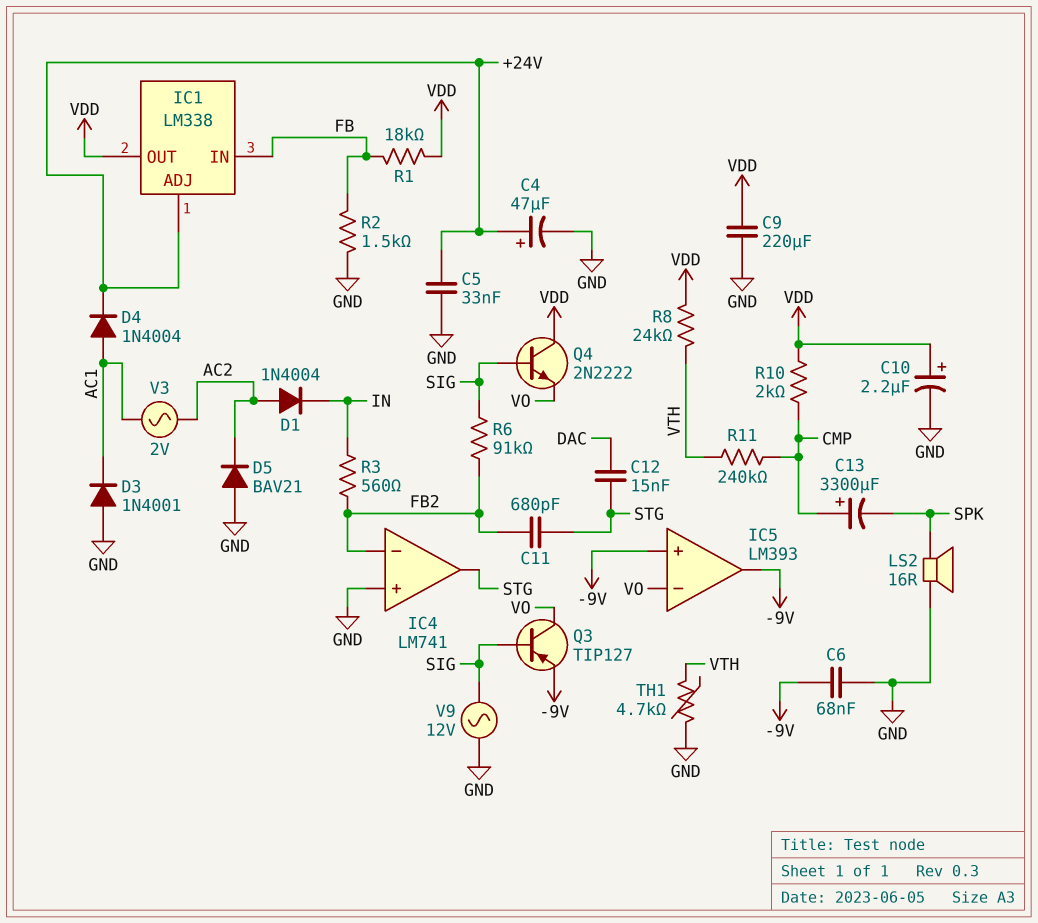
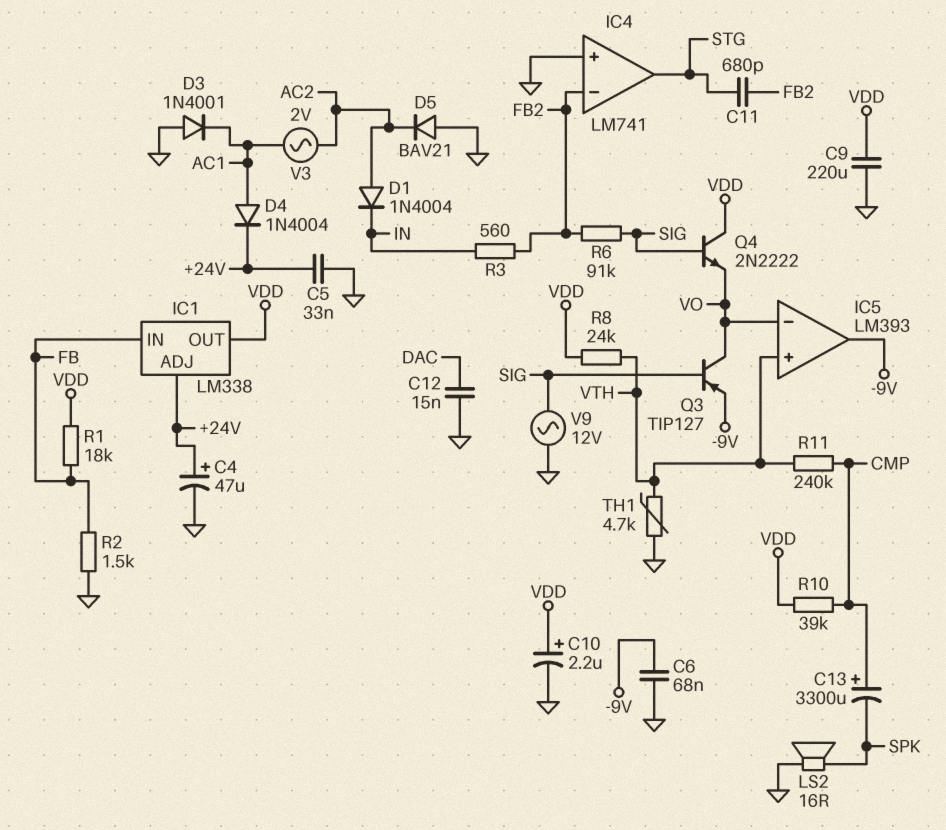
C12: 15nF (DAC, STG) -> 15nF (DAC, GND)
IC5 pin in+: -9V -> VTH
R10: 2k (CMP, VDD) -> 39k (CMP, VDD)

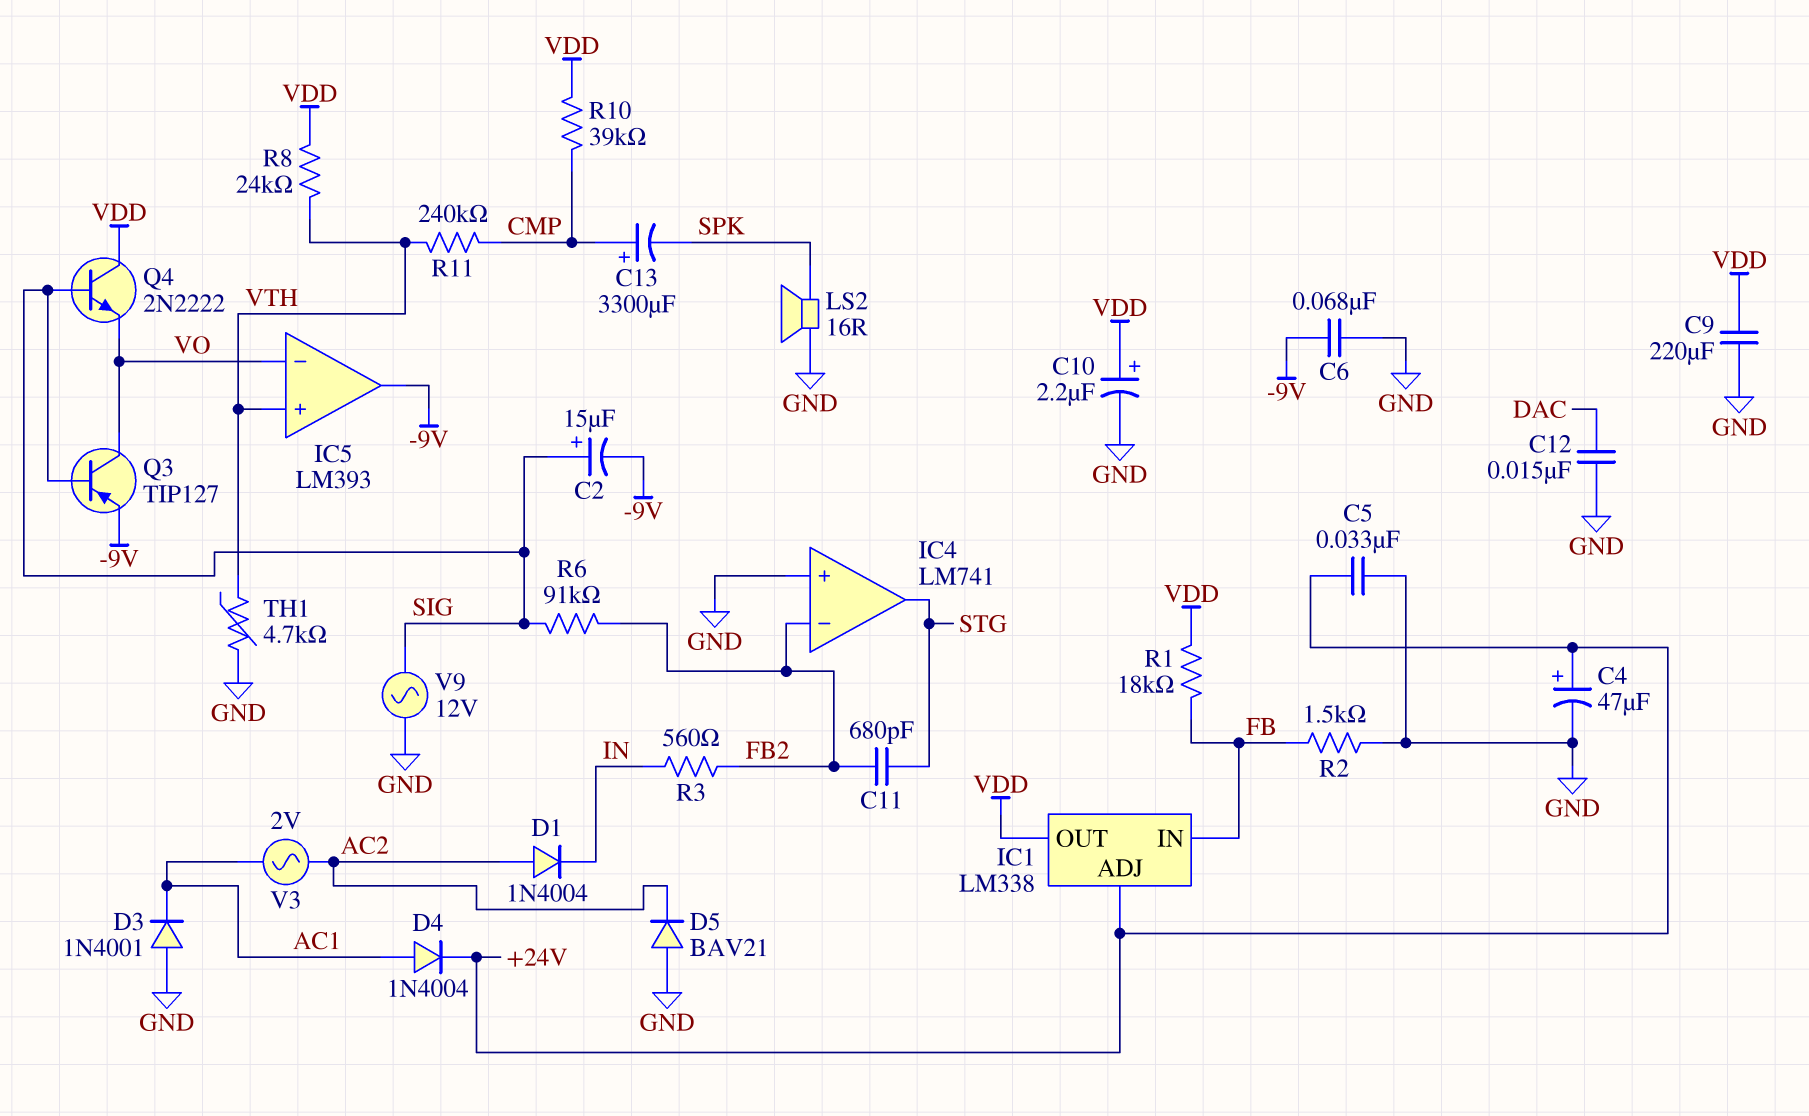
C2: none -> 15uF (plus SIG, minus -9V)

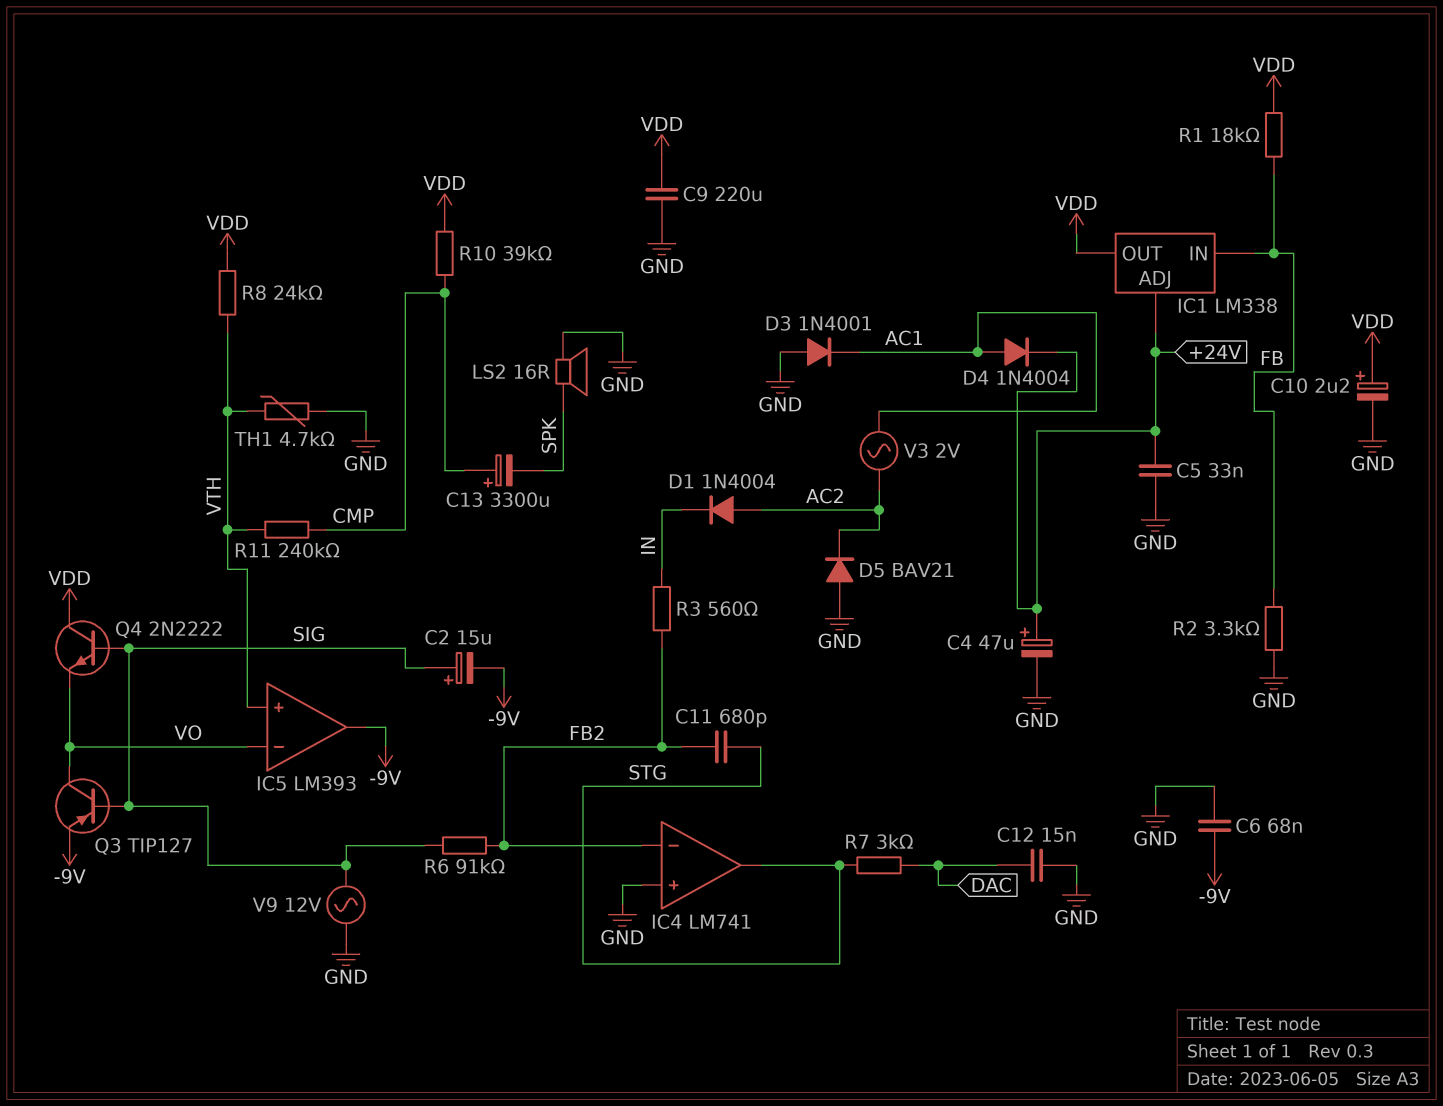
R2: 1.5k (FB, GND) -> 3.3k (FB, GND)
R7: none -> 3k (DAC, STG)

